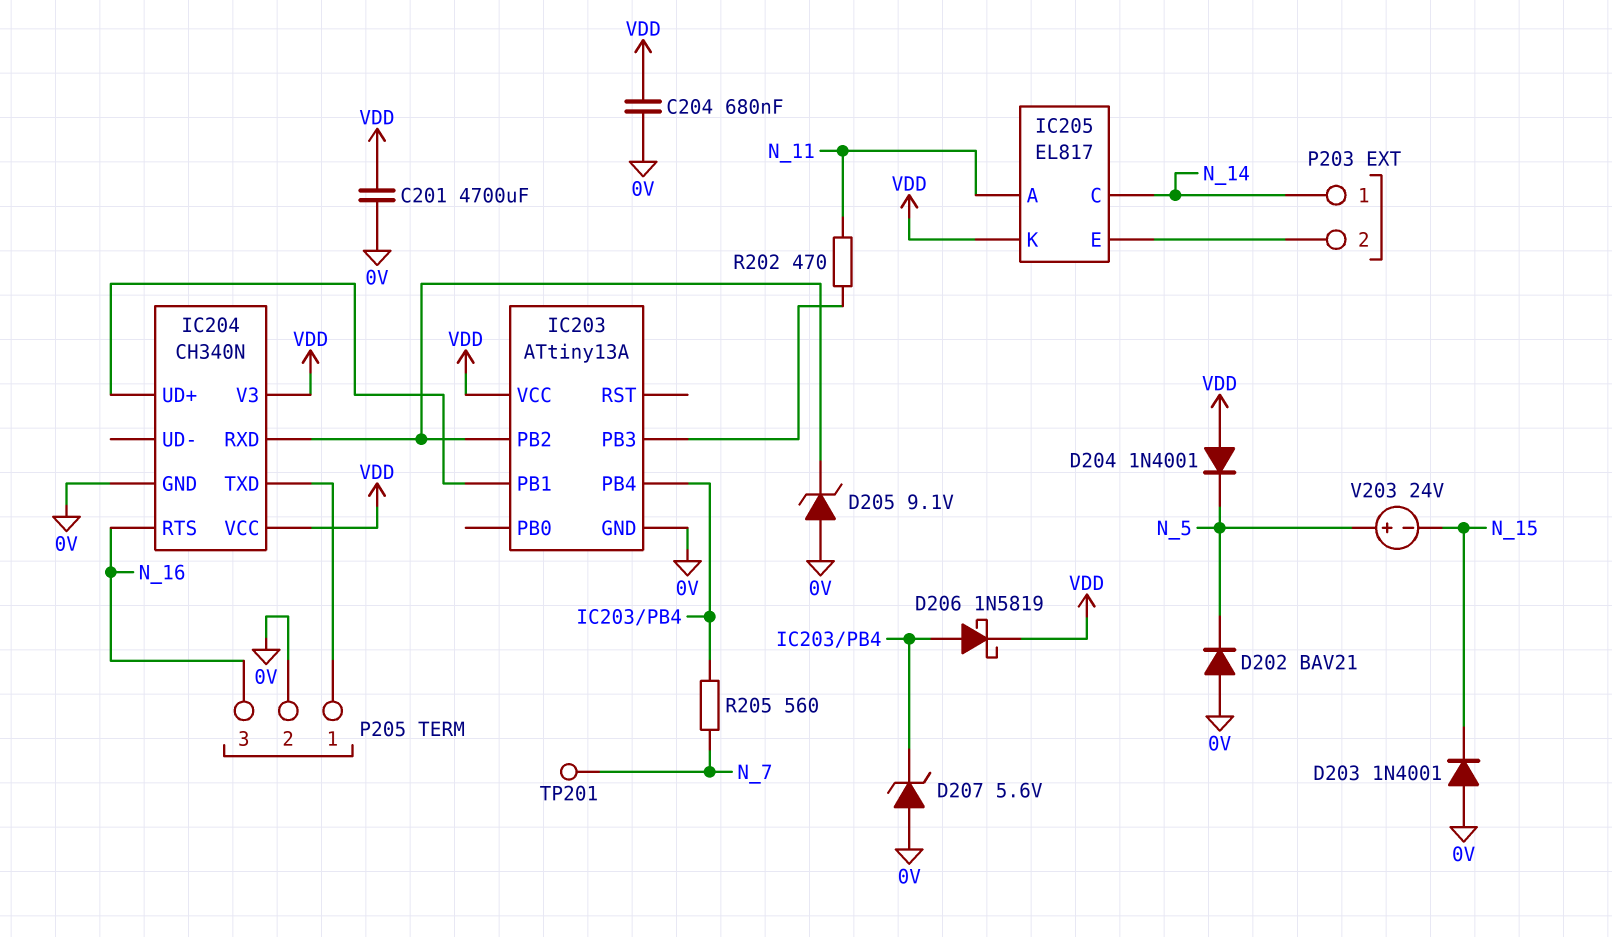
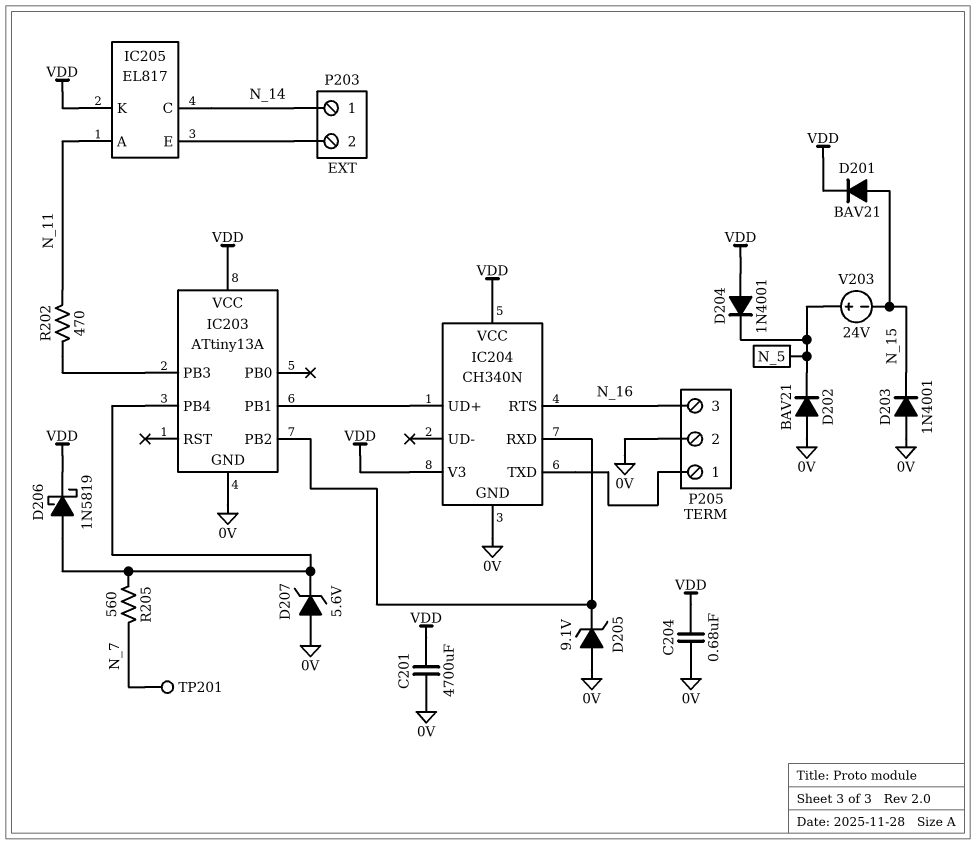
D201: none -> diode BAV21 (A N_15, K VDD)

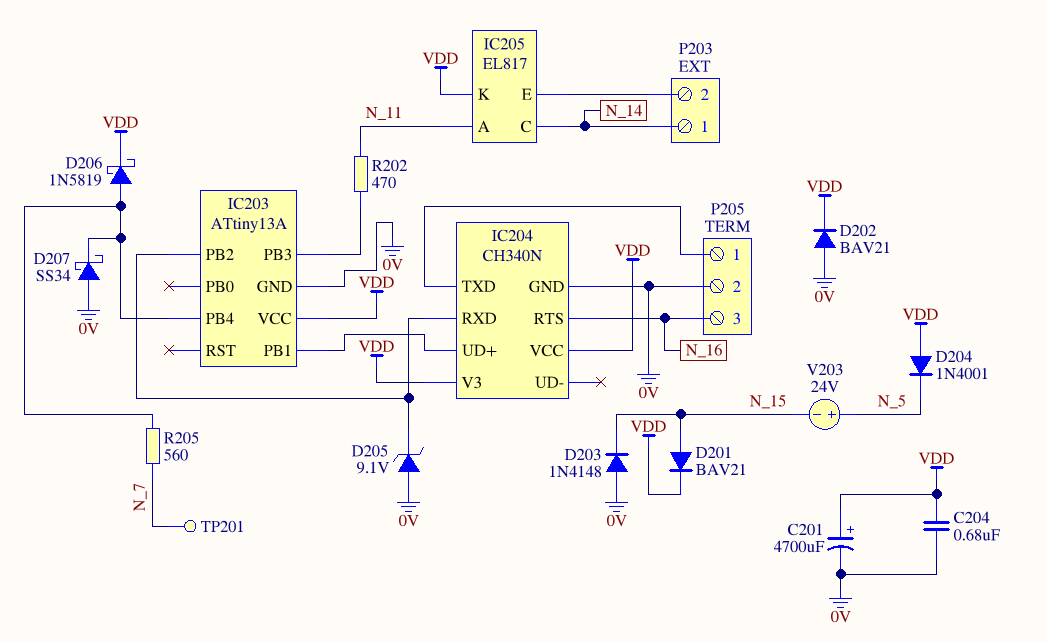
C201: 4700uF (0V, VDD) -> 4700uF (plus VDD, minus 0V)
D202: diode BAV21 (A 0V, K N_5) -> diode BAV21 (A 0V, K VDD)
D203: diode 1N4001 (A 0V, K N_15) -> diode 1N4148 (A 0V, K N_15)
D207: zener 5.6V (A 0V, K IC203/PB4) -> schottky SS34 (A 0V, K IC203/PB4)

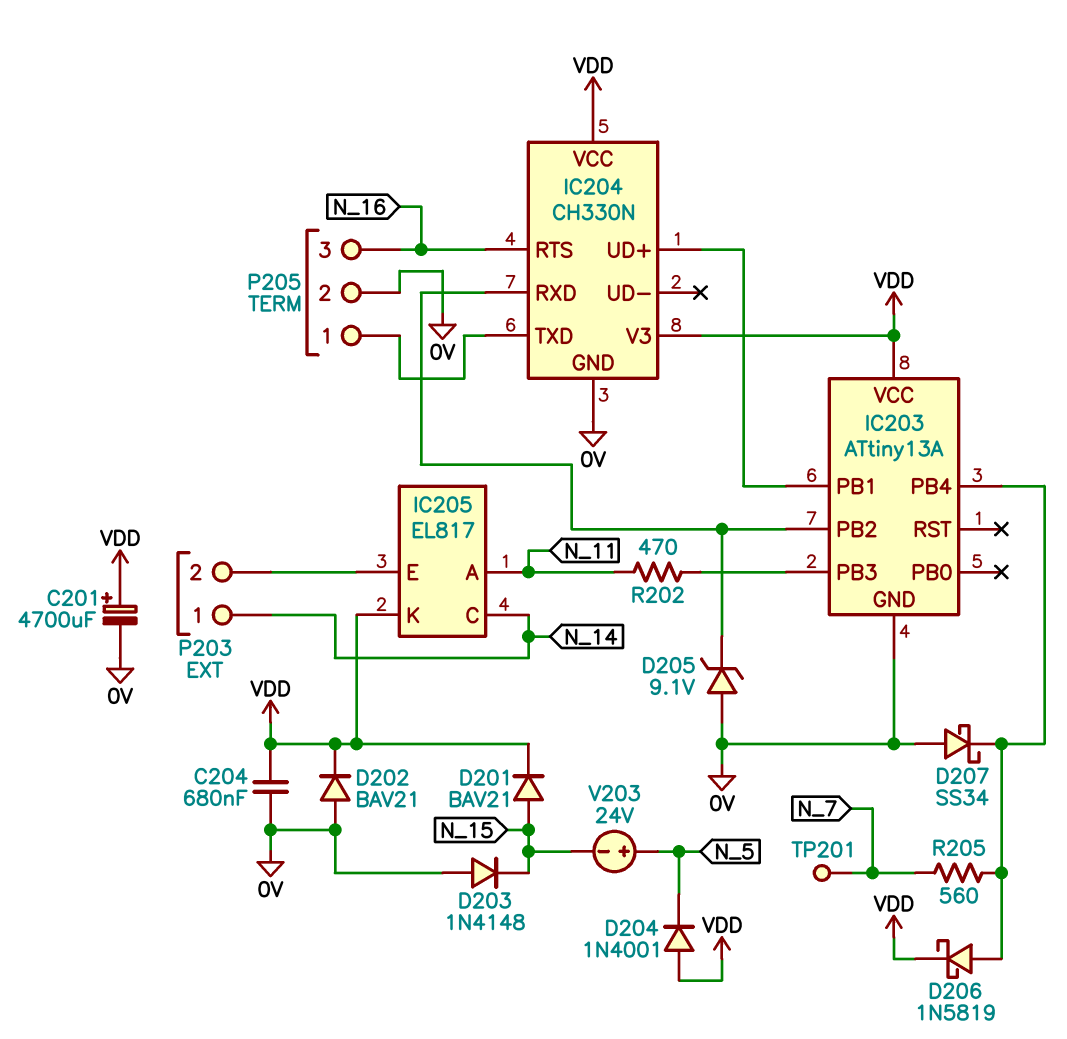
IC204: CH340N -> CH330N

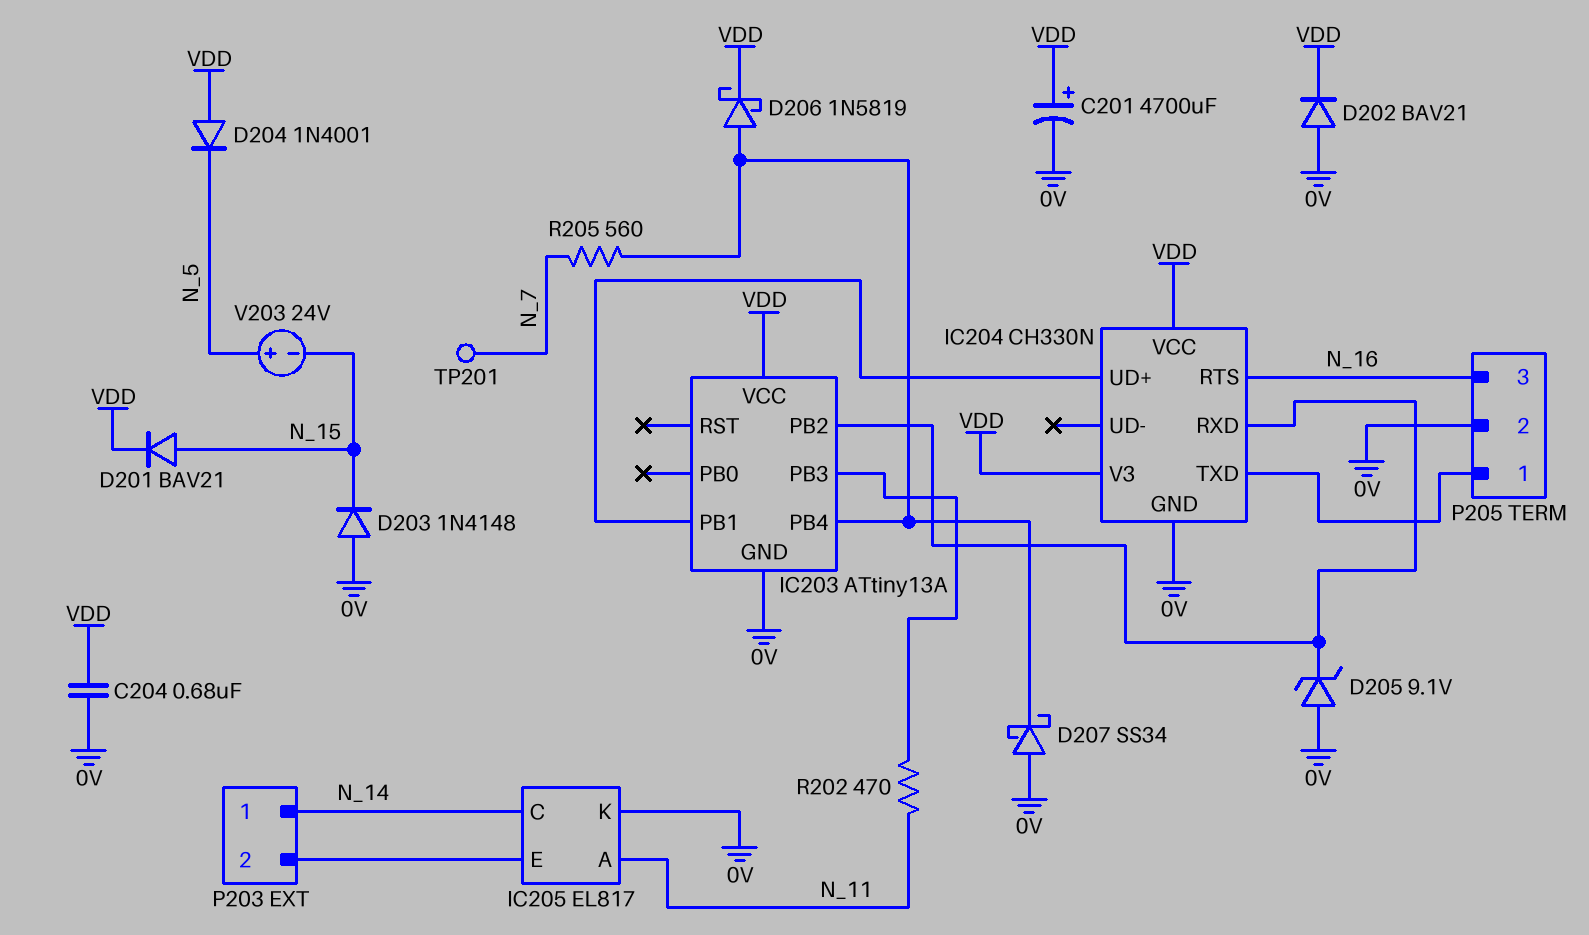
IC205 pin K: VDD -> 0V

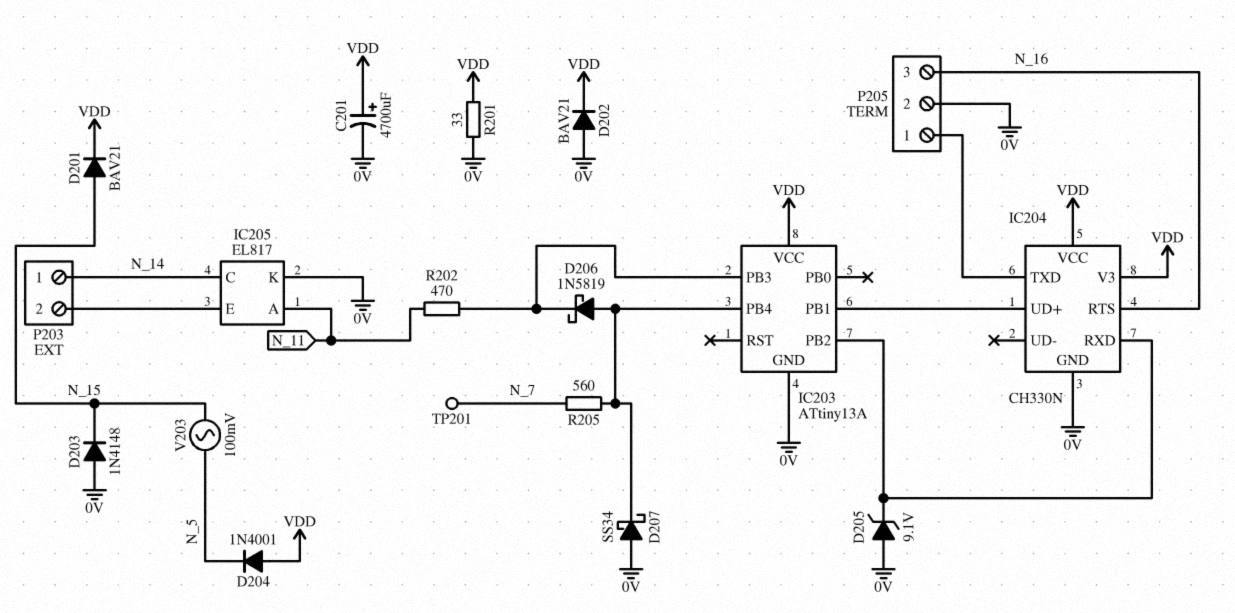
C204: 680nF (0V, VDD) -> none
D206: schottky 1N5819 (A IC203/PB4, K VDD) -> schottky 1N5819 (A IC203/PB4, K IC203/PB3)
R201: none -> 33 (0V, VDD)
V203: 24V (plus N_5, minus N_15) -> AC 100mV (N_5, N_15)

